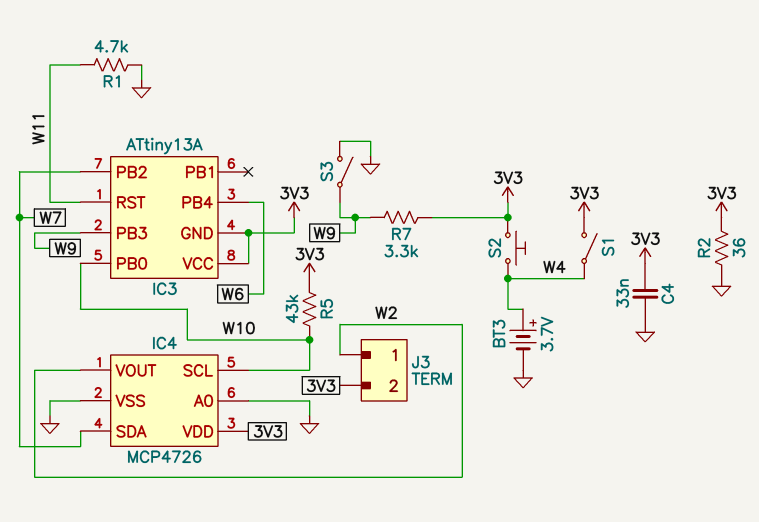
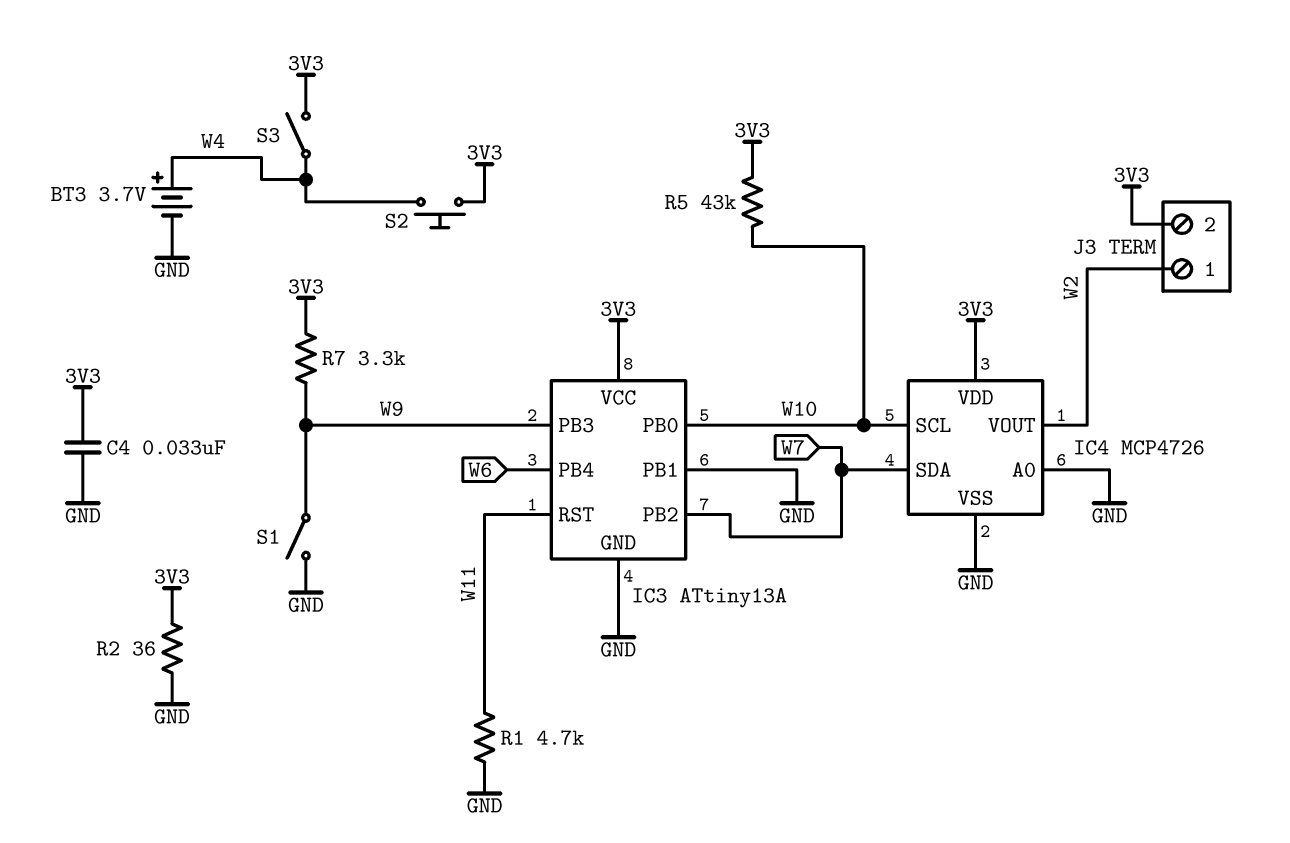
IC3 pin GND: 3V3 -> GND
IC3 pin PB1: none -> GND
S1: switch (3V3, W4) -> switch (GND, W9)
S3: switch (GND, W9) -> switch (3V3, W4)

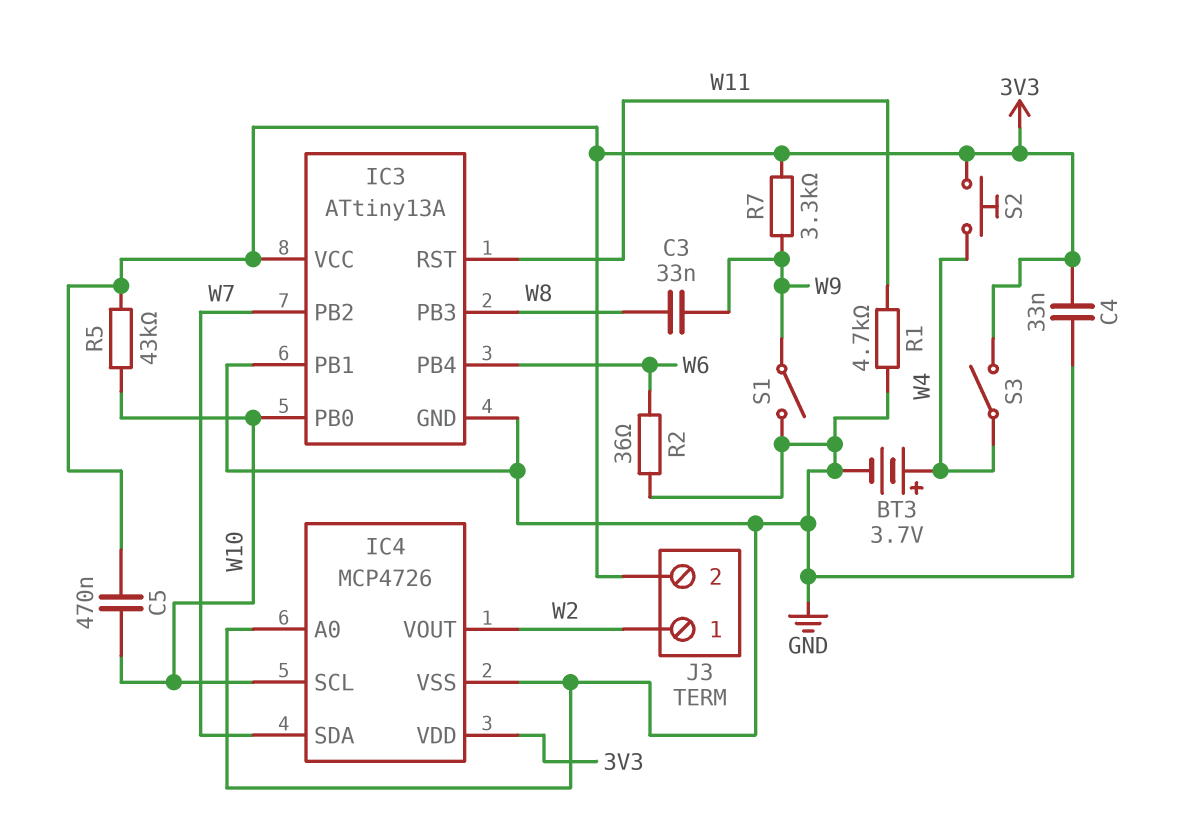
C3: none -> 33nF (W8, W9)
C5: none -> 470nF (3V3, W10)
IC3 pin PB3: W9 -> W8
R2: 36 (3V3, GND) -> 36 (GND, W6)

